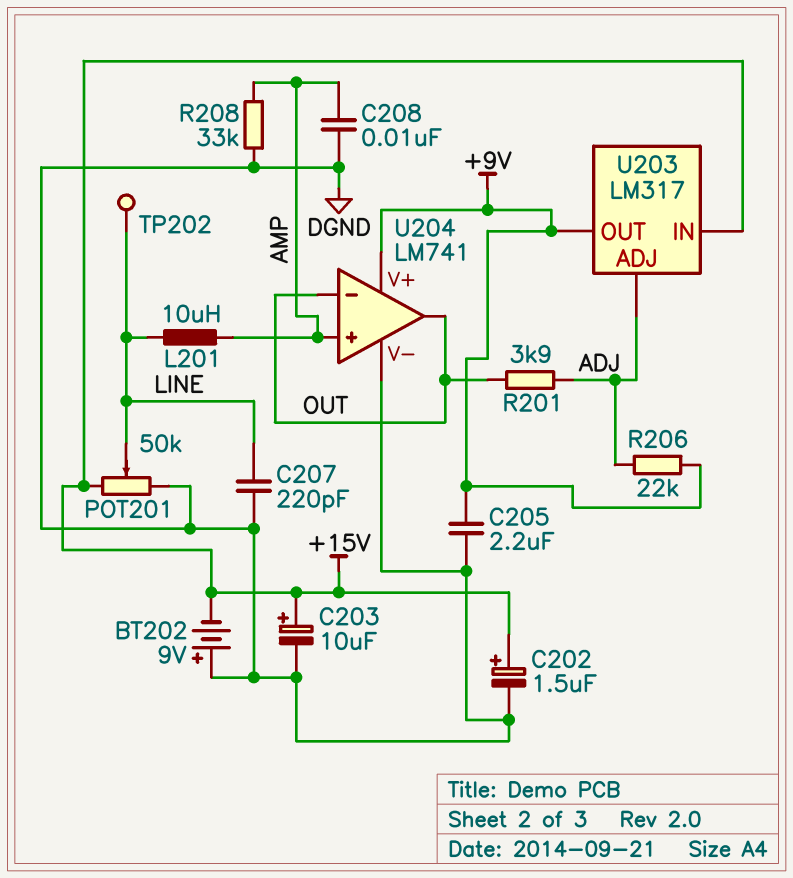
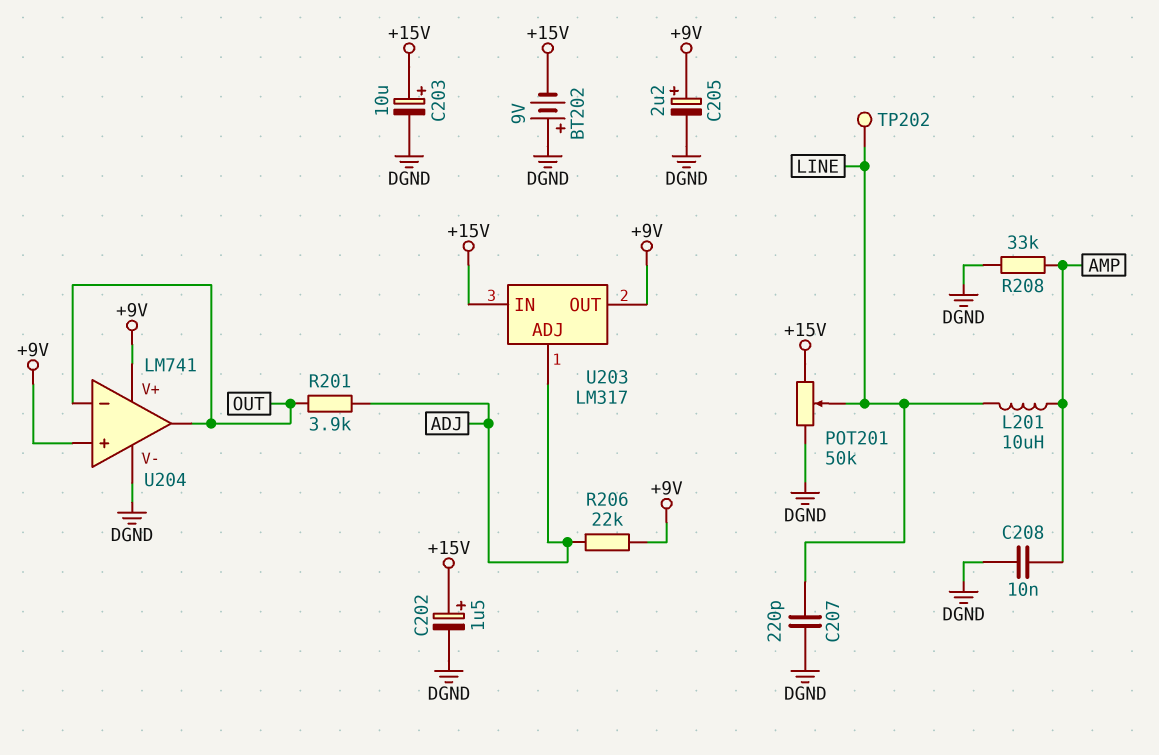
C205: 2.2uF (+9V, DGND) -> 2.2uF (plus +9V, minus DGND)
U204 pin in+: AMP -> +9V

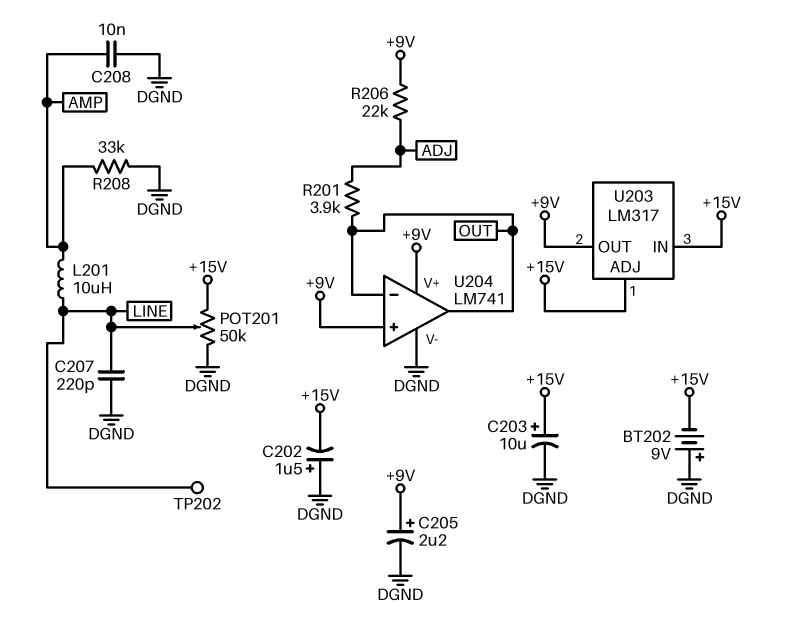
C202: 1.5uF (plus +15V, minus DGND) -> 1.5uF (plus DGND, minus +15V)
U203 pin ADJ: ADJ -> +15V

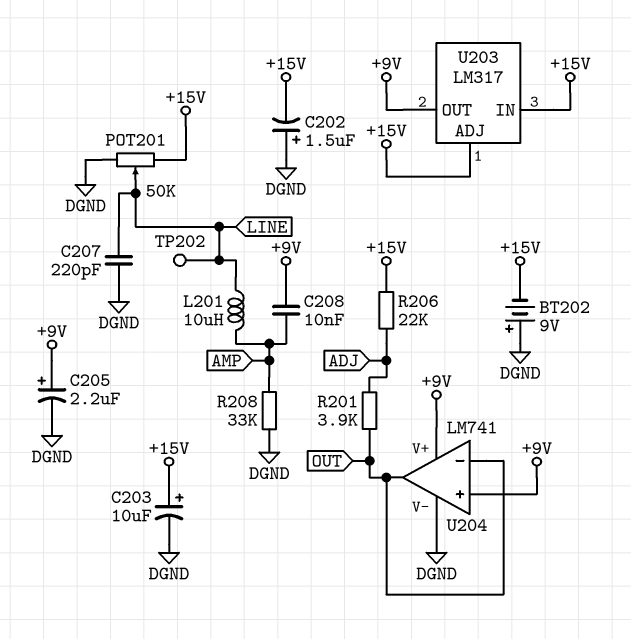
C208: 10nF (AMP, DGND) -> 10nF (+9V, AMP)
R206: 22k (+9V, ADJ) -> 22k (+15V, ADJ)

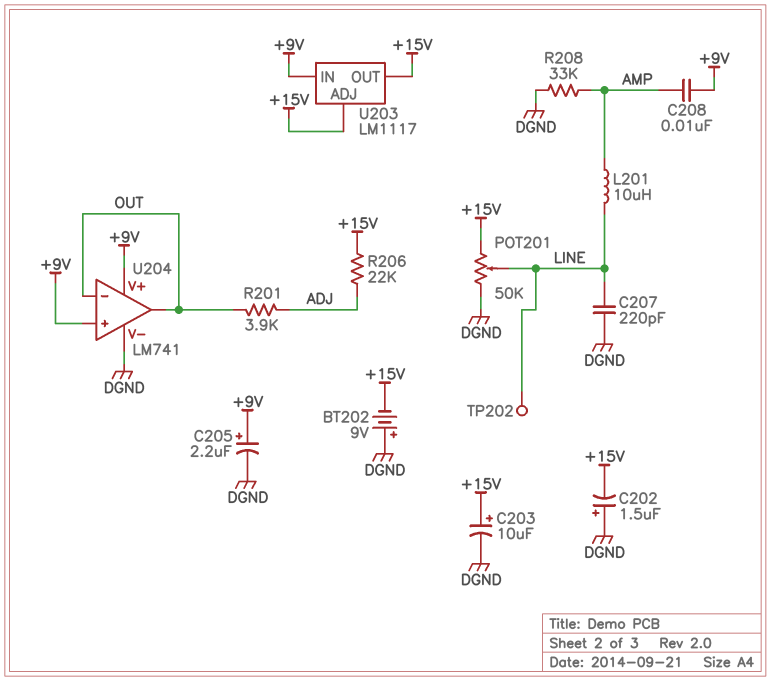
U203: LM317 -> LM1117
U203 pin IN: +15V -> +9V
U203 pin OUT: +9V -> +15V

